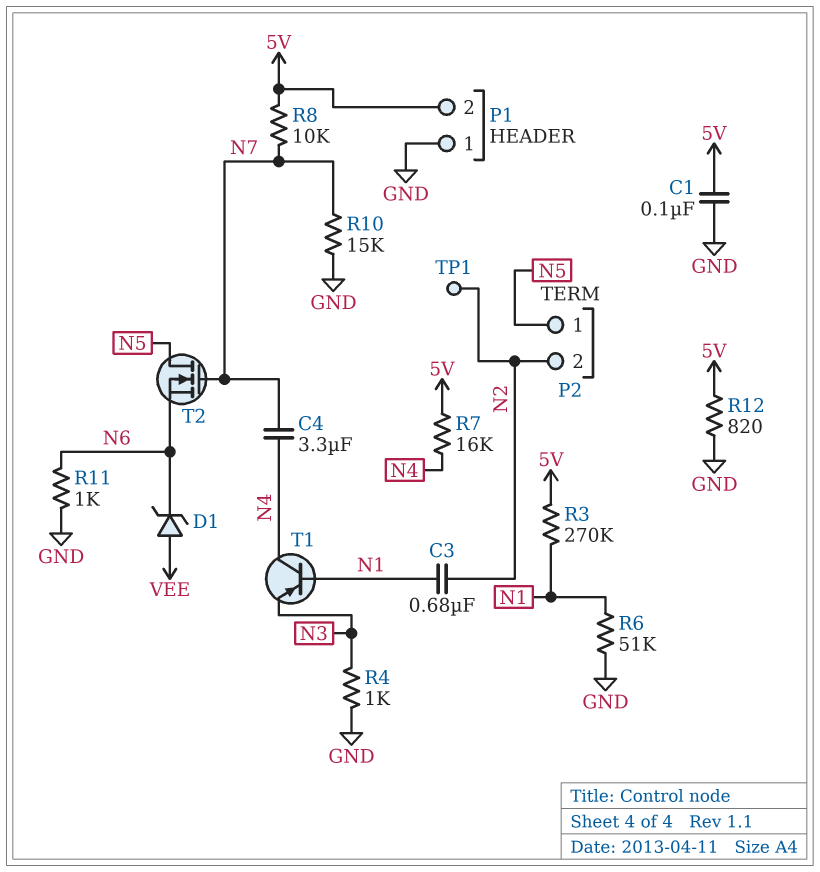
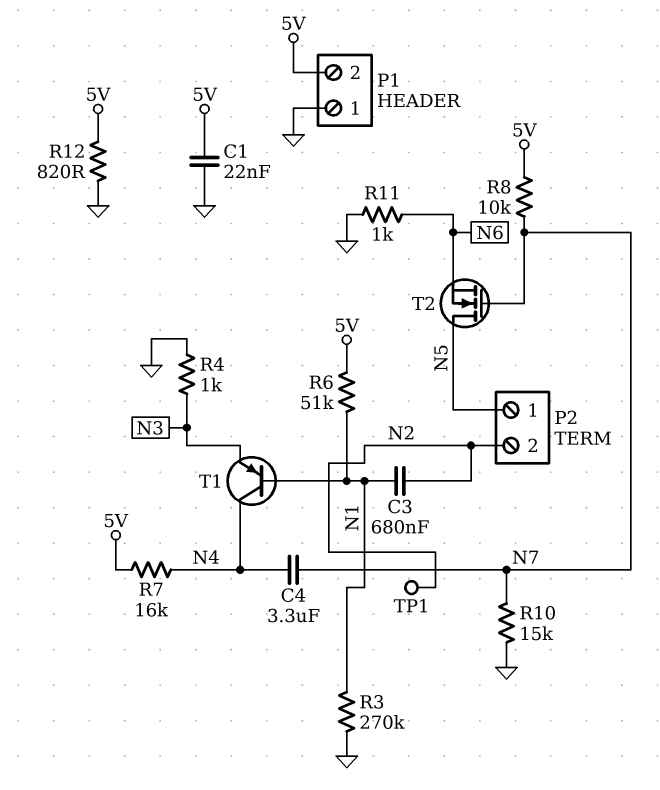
C1: 100nF (5V, GND) -> 22nF (5V, GND)
D1: zener (A VEE, K N6) -> none
R3: 270k (5V, N1) -> 270k (GND, N1)
R6: 51k (GND, N1) -> 51k (5V, N1)

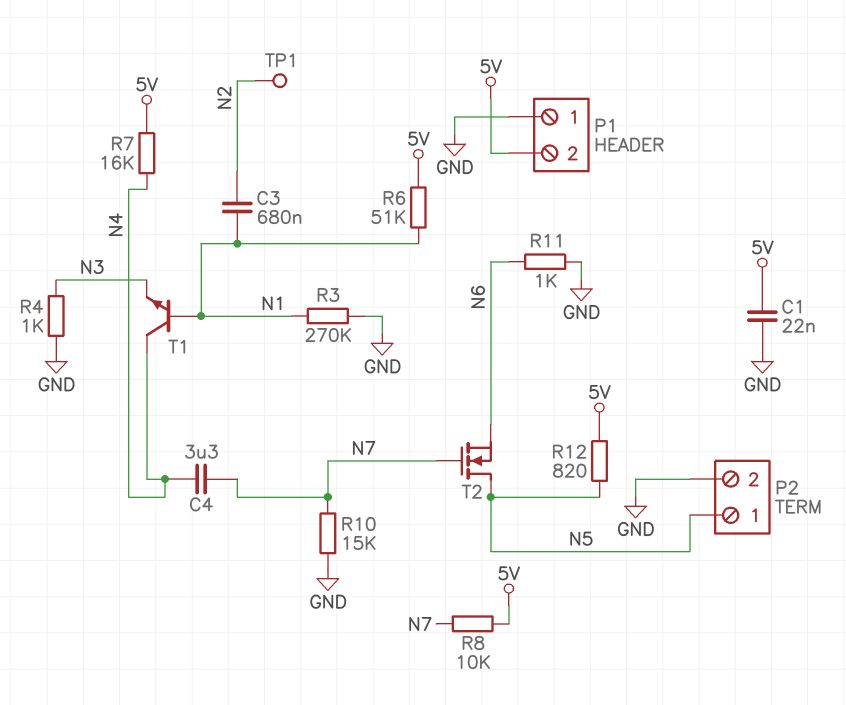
P2 pin 2: N2 -> GND
R12: 820 (5V, GND) -> 820 (5V, N5)
T1: PNP (B N1, C N4, E N3) -> NPN (B N1, C N4, E N3)

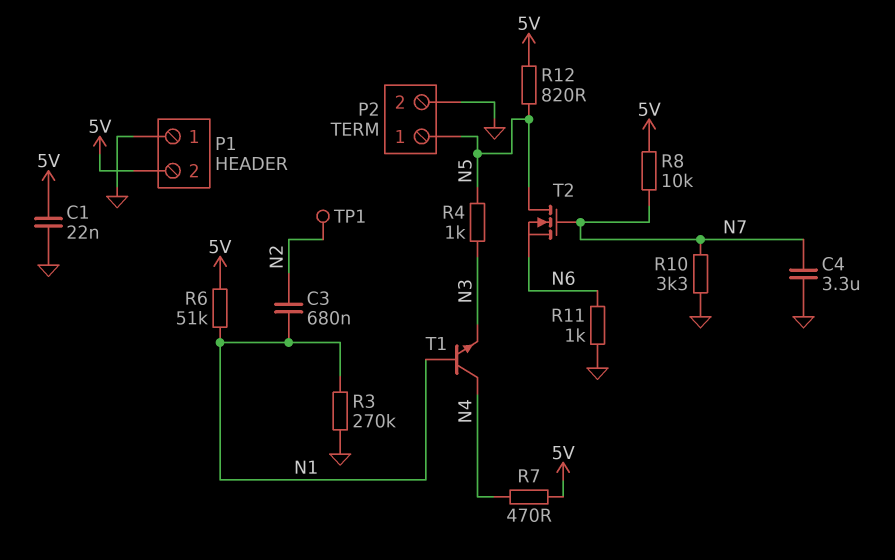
C4: 3.3uF (N4, N7) -> 3.3uF (GND, N7)
R4: 1k (GND, N3) -> 1k (N3, N5)
R7: 16k (5V, N4) -> 470 (5V, N4)
R10: 15k (GND, N7) -> 3.3k (GND, N7)

